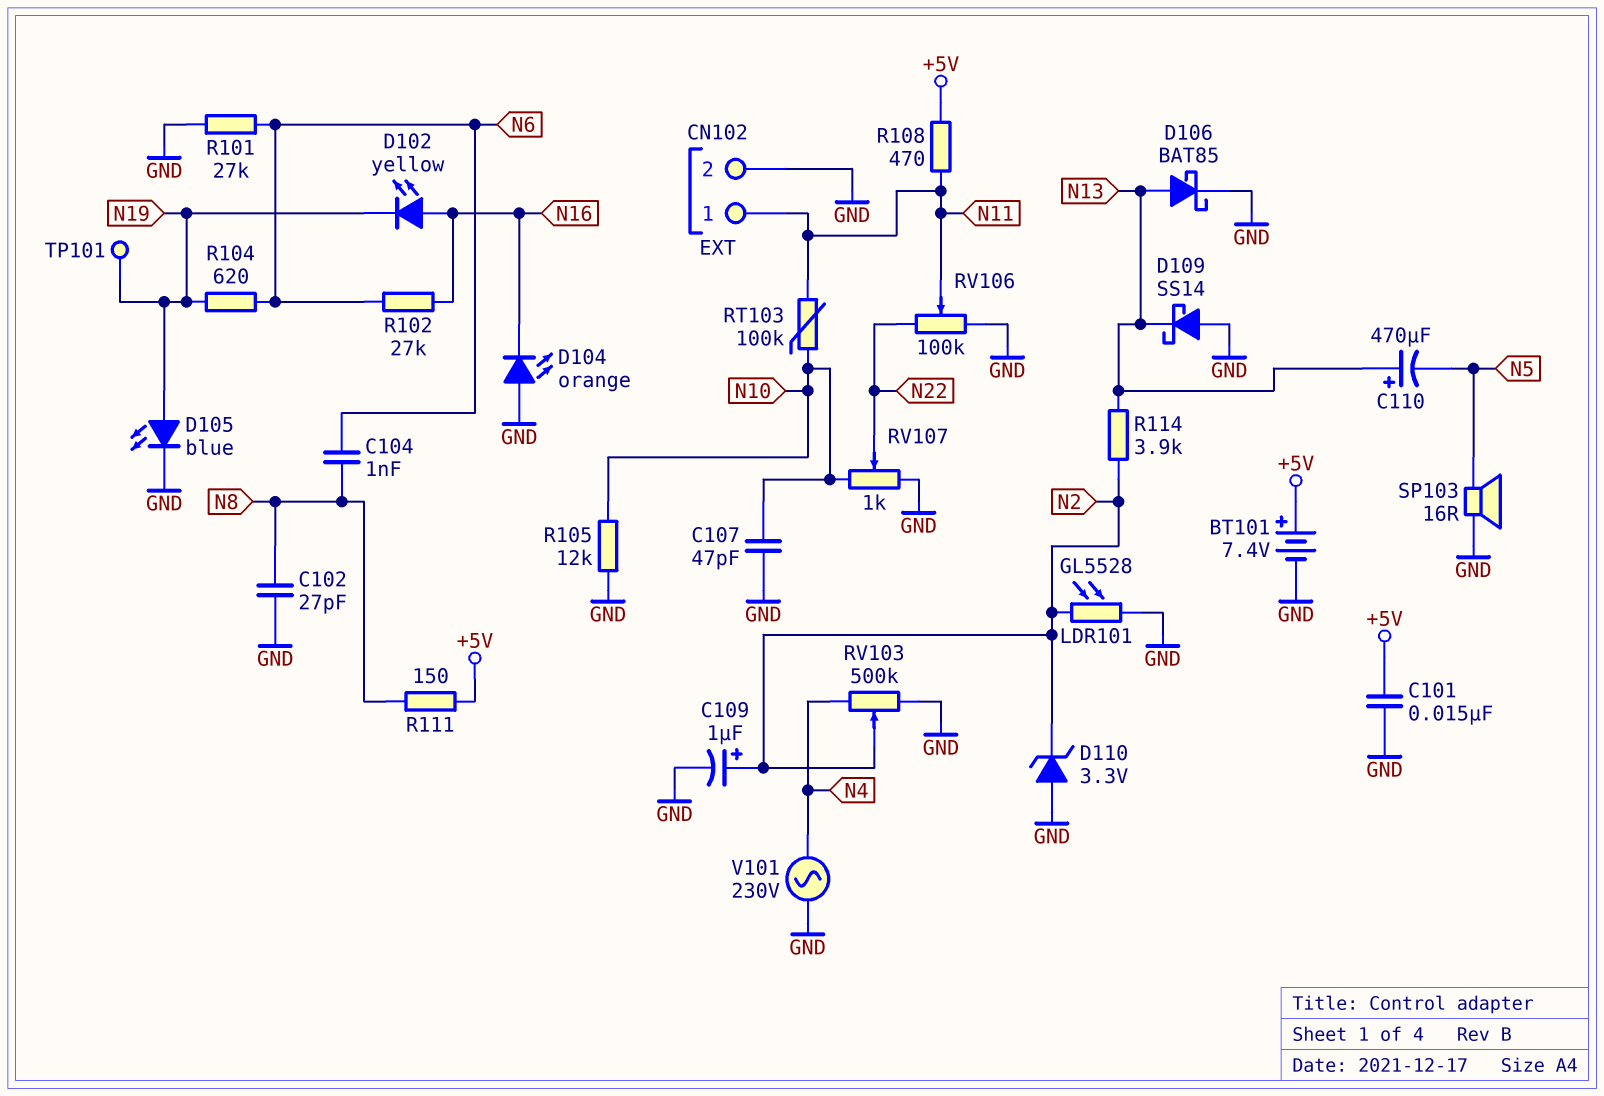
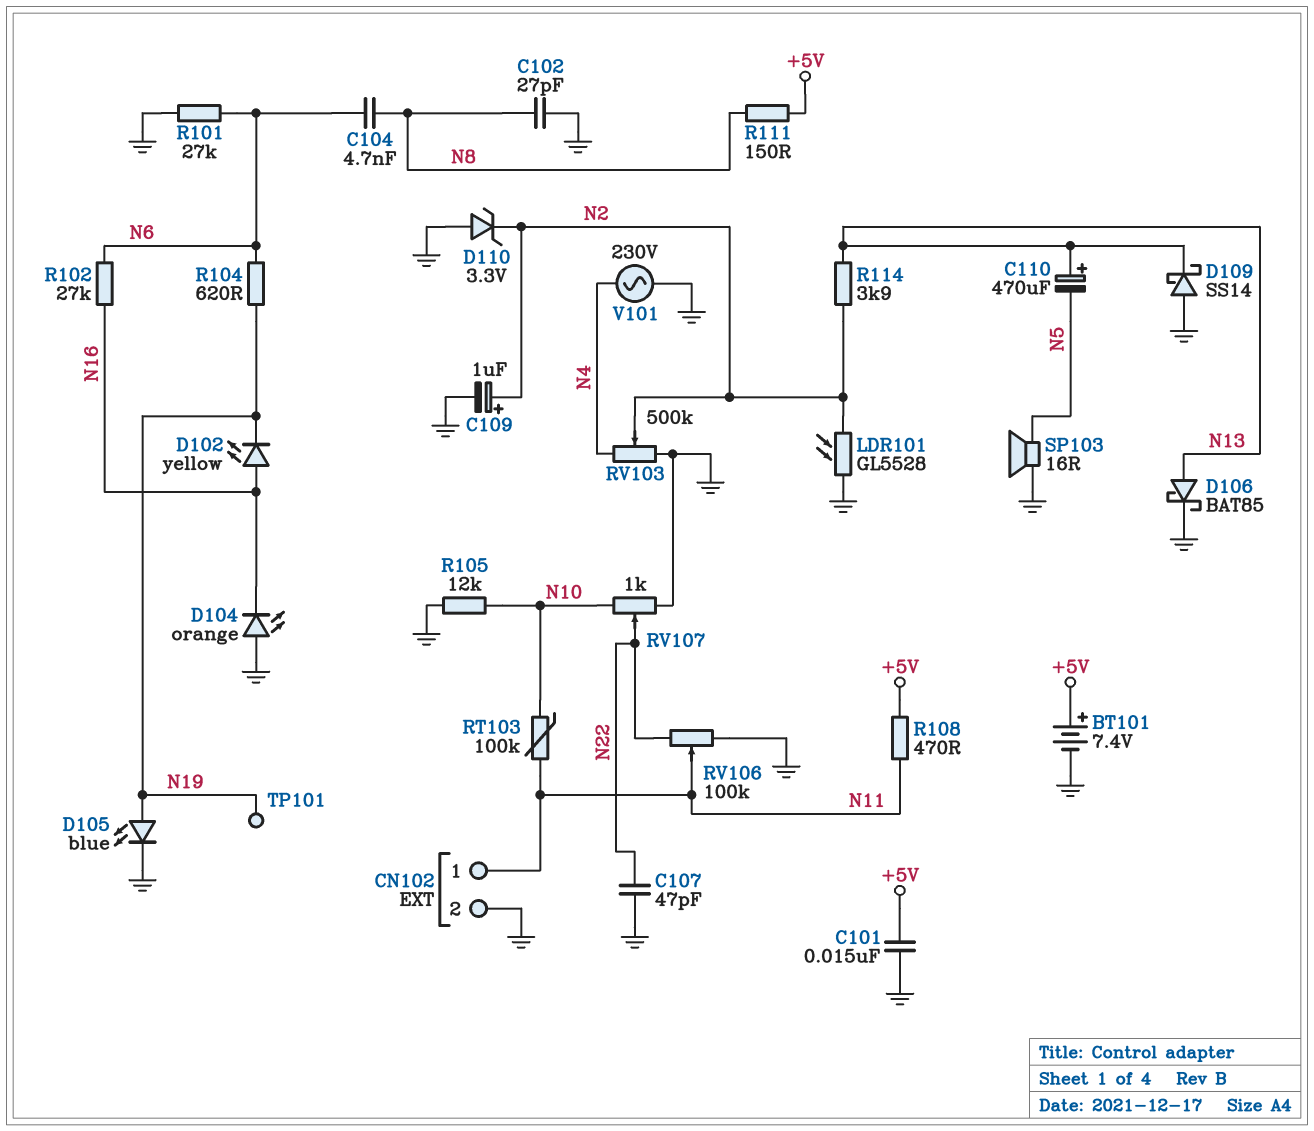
C104: 1nF (N6, N8) -> 4.7nF (N6, N8)
C107: 47pF (GND, N10) -> 47pF (GND, N22)

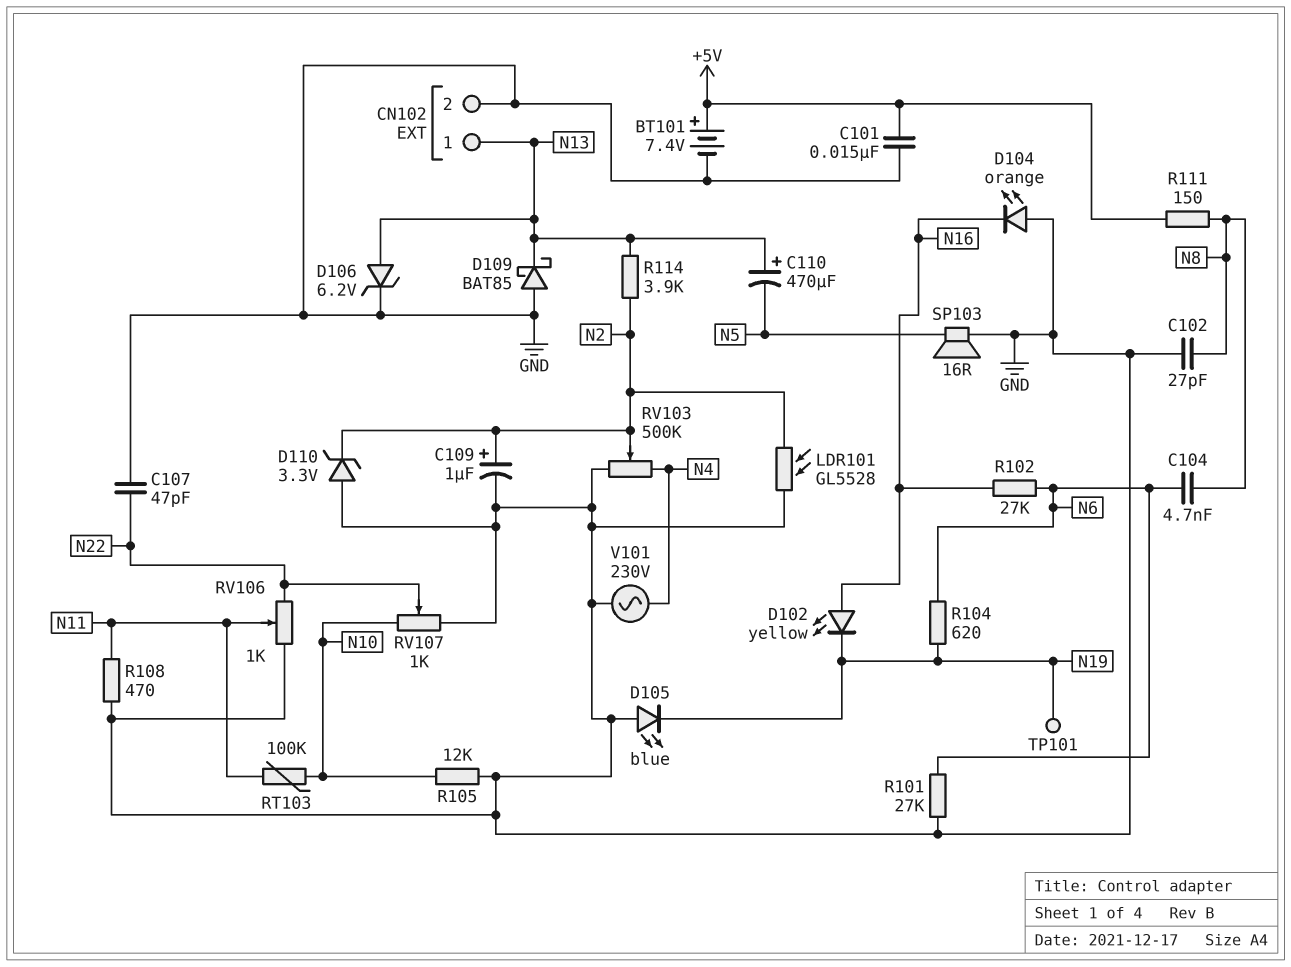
CN102 pin 1: N11 -> N13
D105: LED blue (A N19, K GND) -> LED blue (A GND, K N19)
D106: schottky BAT85 (A N13, K GND) -> zener 6.2V (A N13, K GND)
D109: schottky SS14 (A GND, K N13) -> schottky BAT85 (A GND, K N13)
R108: 470 (+5V, N11) -> 470 (GND, N11)
RV106: 100k (GND, N22, wiper N11) -> 1k (GND, N22, wiper N11)

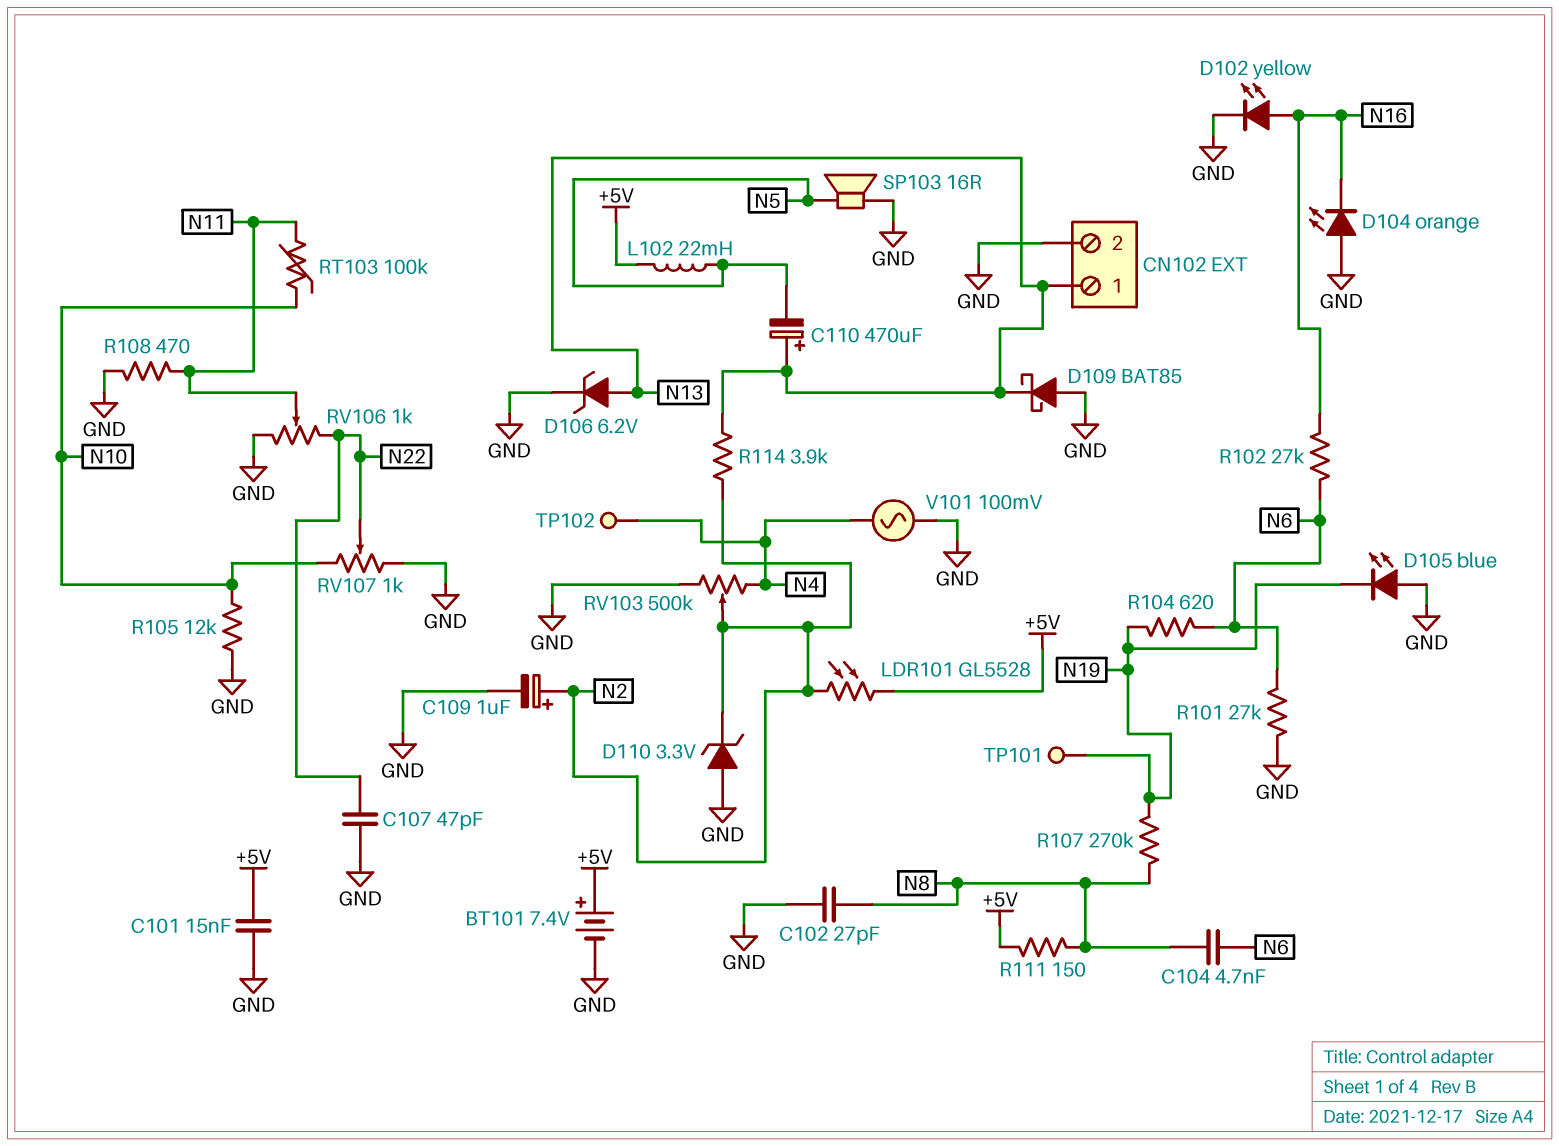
D102: LED yellow (A N16, K N19) -> LED yellow (A N16, K GND)
L102: none -> 22mH (+5V, N5)
LDR101: GL5528 (GND, N2) -> GL5528 (+5V, N2)
R107: none -> 270k (N8, N19)
TP102: none -> test point (N4)
V101: AC 230V (GND, N4) -> AC 100mV (GND, N4)

